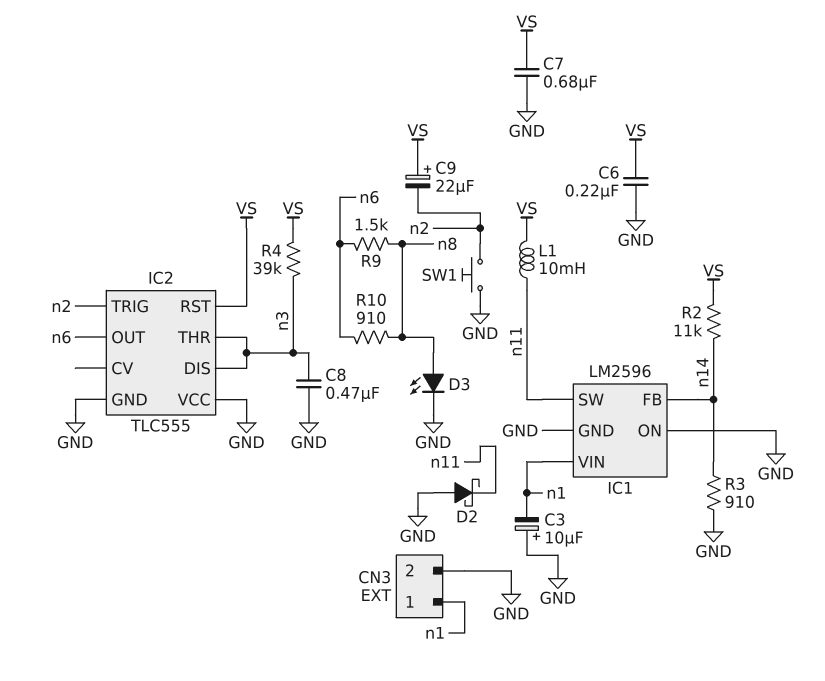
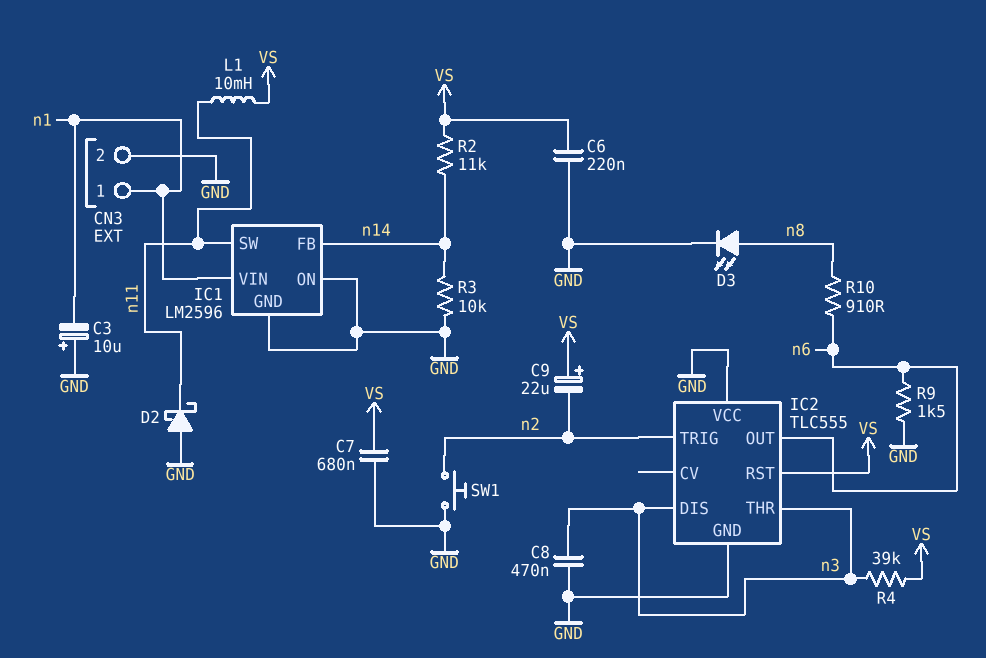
R3: 910 (GND, n14) -> 10k (GND, n14)
R9: 1.5k (n6, n8) -> 1.5k (GND, n6)

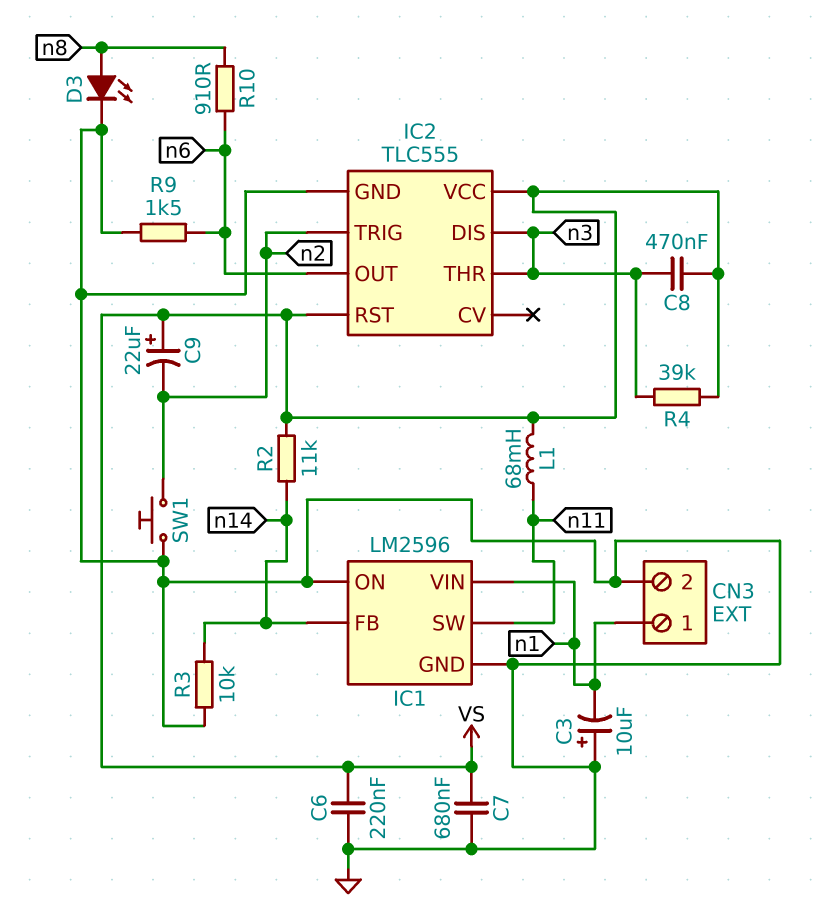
C8: 470nF (GND, n3) -> 470nF (VS, n3)
D2: schottky (A GND, K n11) -> none
IC2 pin VCC: GND -> VS
L1: 10mH (VS, n11) -> 68mH (VS, n11)

